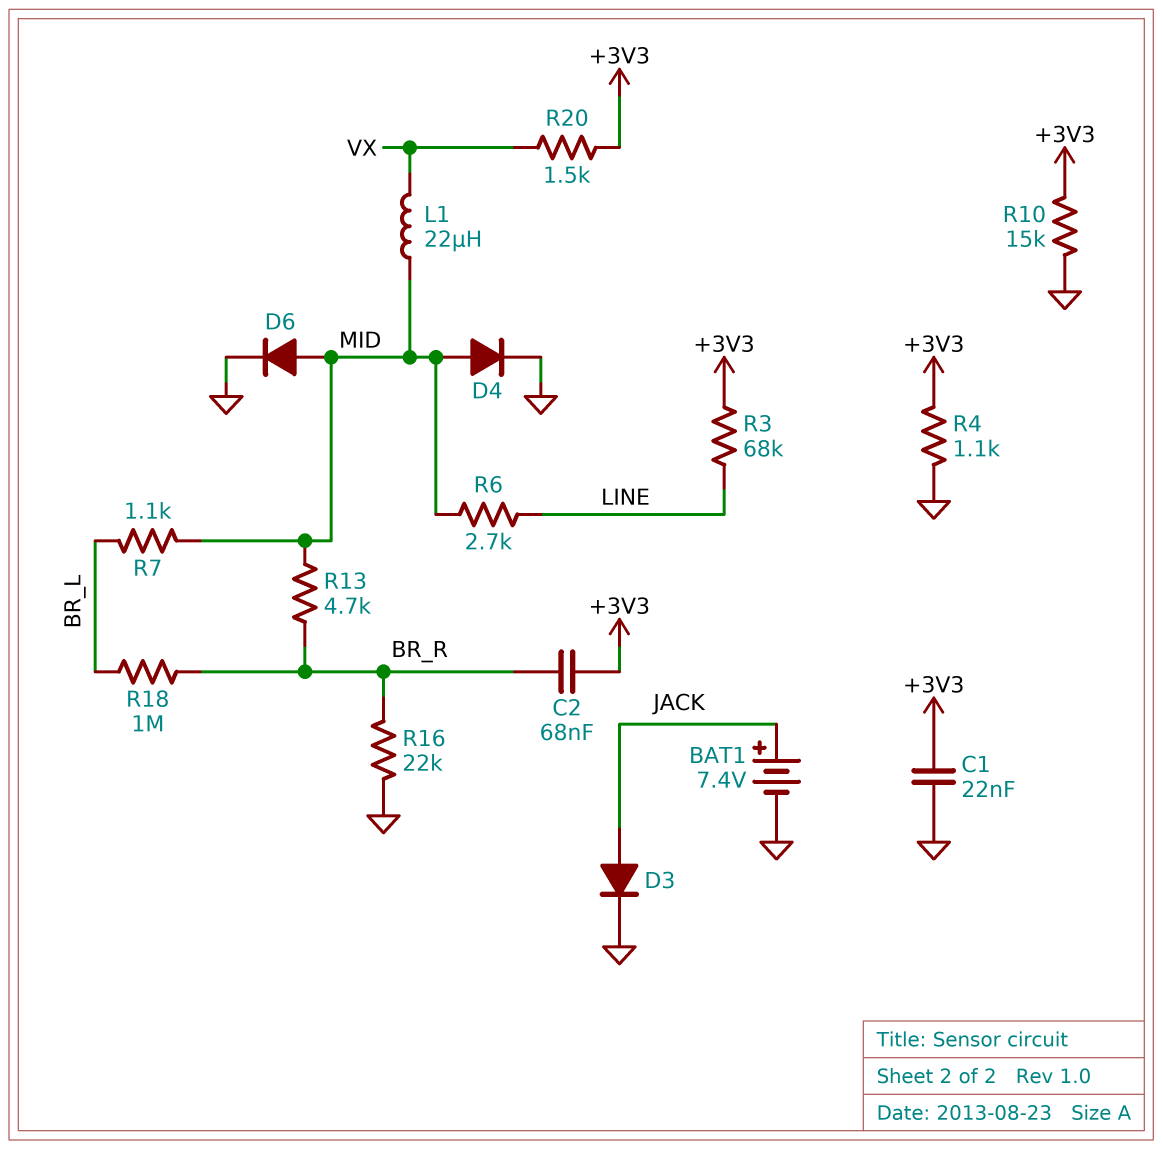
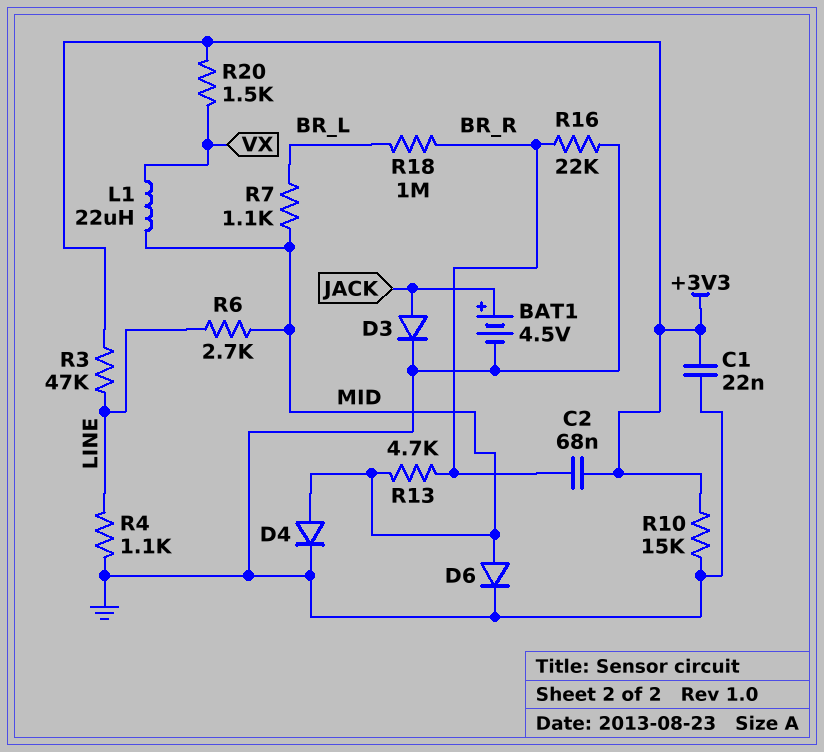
BAT1: 7.4V (plus JACK, minus GND) -> 4.5V (plus JACK, minus GND)
R3: 68k (+3V3, LINE) -> 47k (+3V3, LINE)
R4: 1.1k (+3V3, GND) -> 1.1k (GND, LINE)

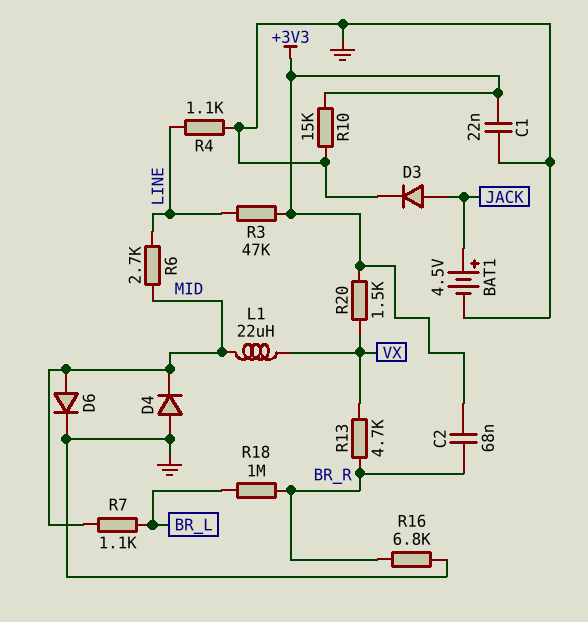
D4: diode (A MID, K GND) -> diode (A GND, K MID)
R13: 4.7k (BR_R, MID) -> 4.7k (BR_R, VX)
R16: 22k (BR_R, GND) -> 6.8k (BR_R, GND)

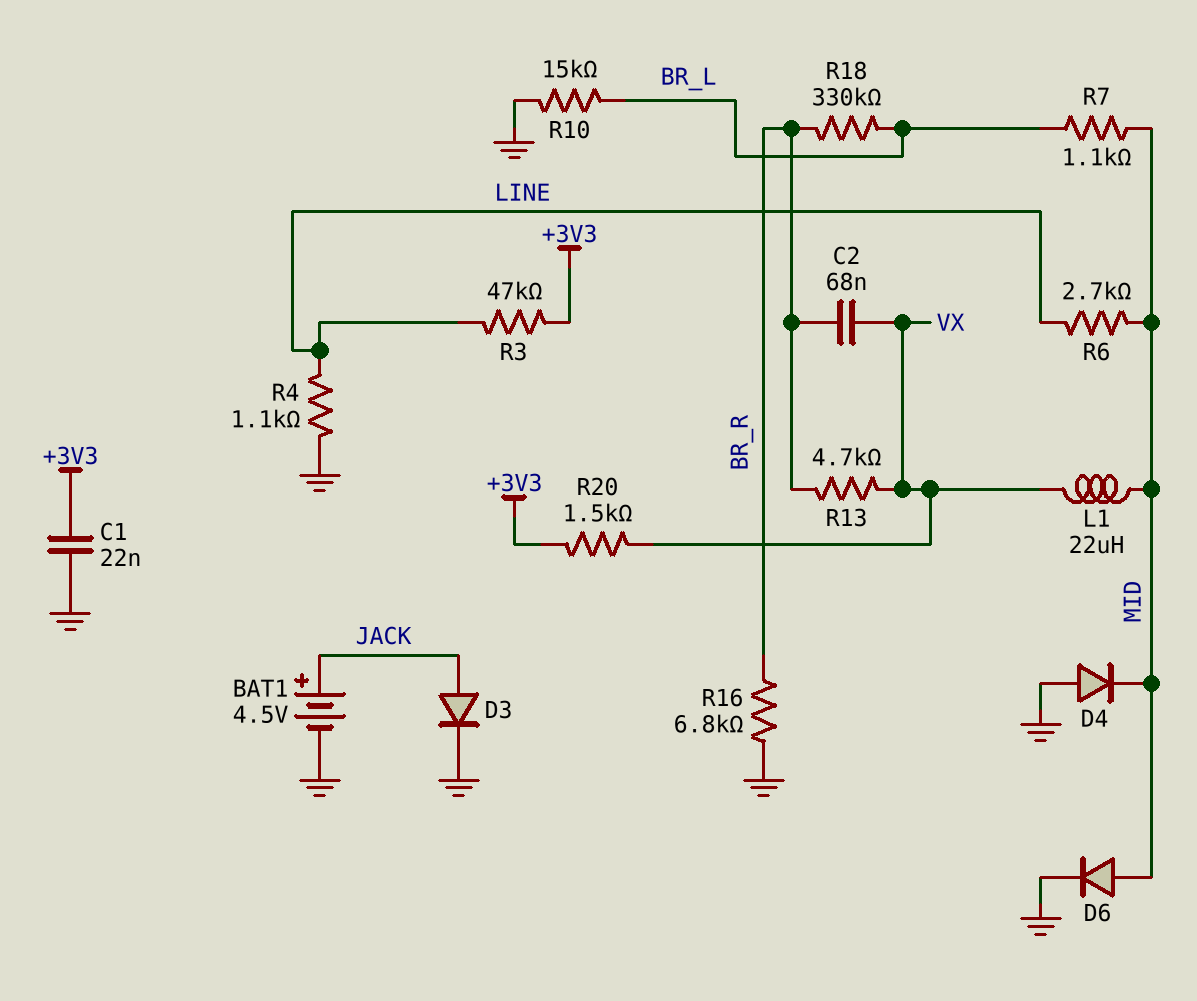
C2: 68nF (+3V3, BR_R) -> 68nF (BR_R, VX)
R10: 15k (+3V3, GND) -> 15k (BR_L, GND)
R18: 1M (BR_L, BR_R) -> 330k (BR_L, BR_R)

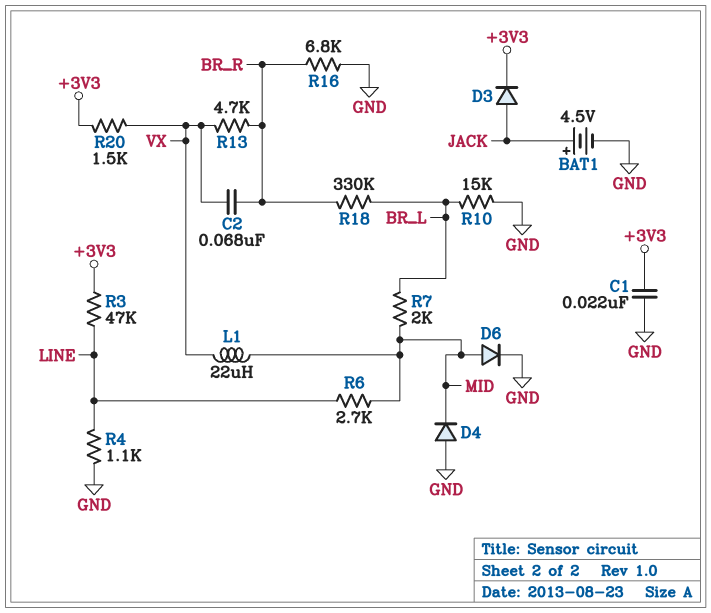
D3: diode (A JACK, K GND) -> diode (A JACK, K +3V3)
R7: 1.1k (BR_L, MID) -> 2k (BR_L, MID)

